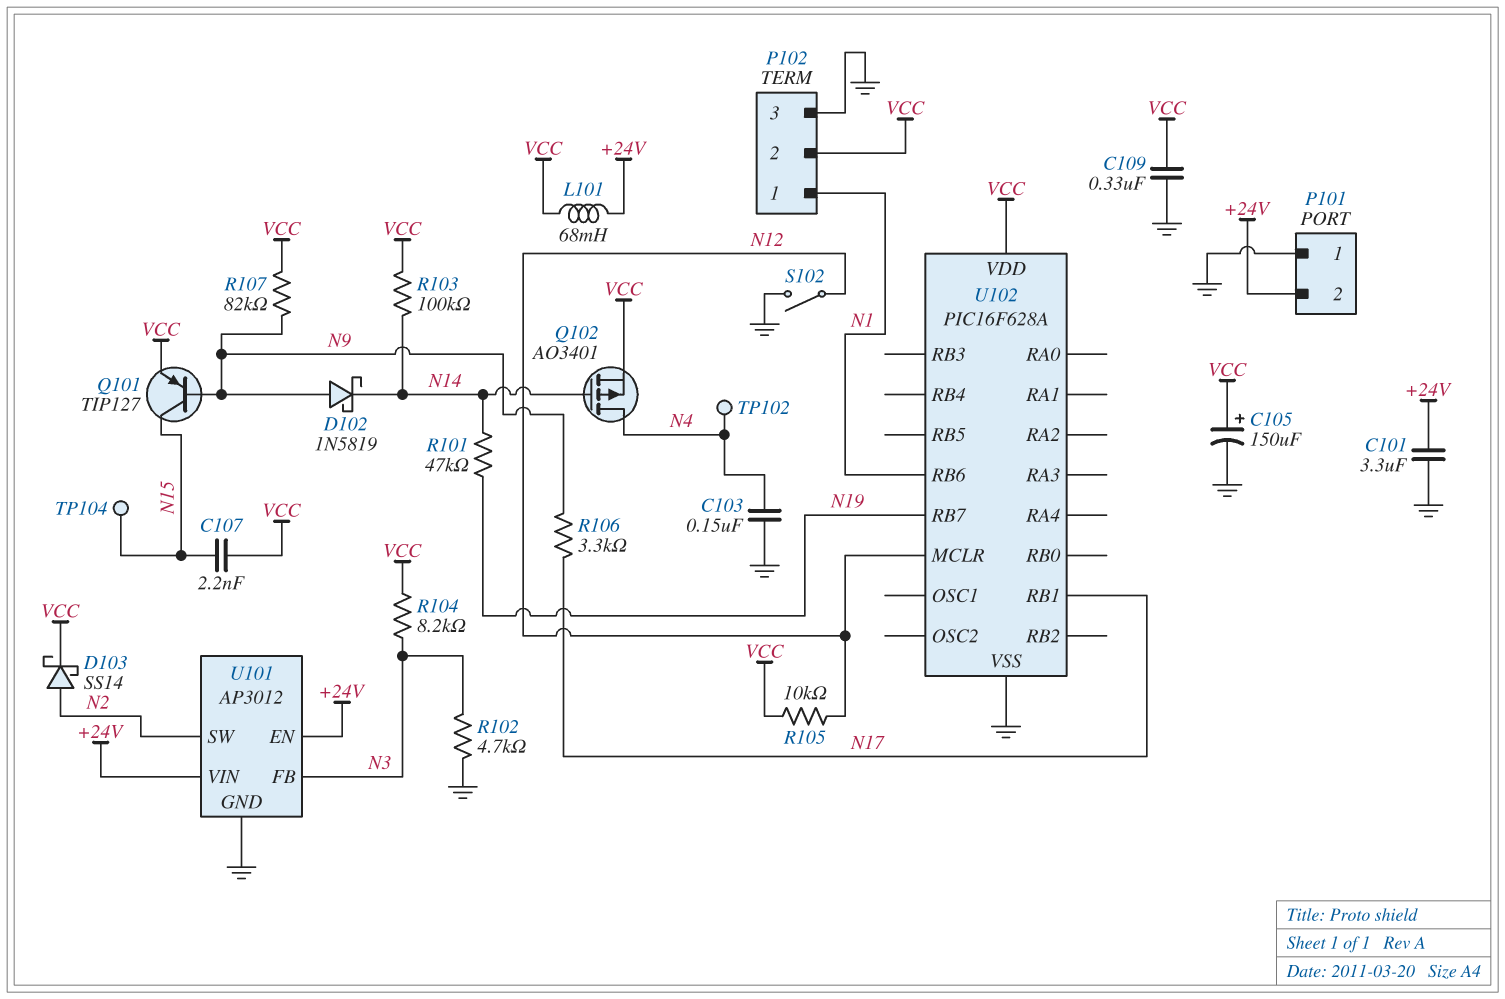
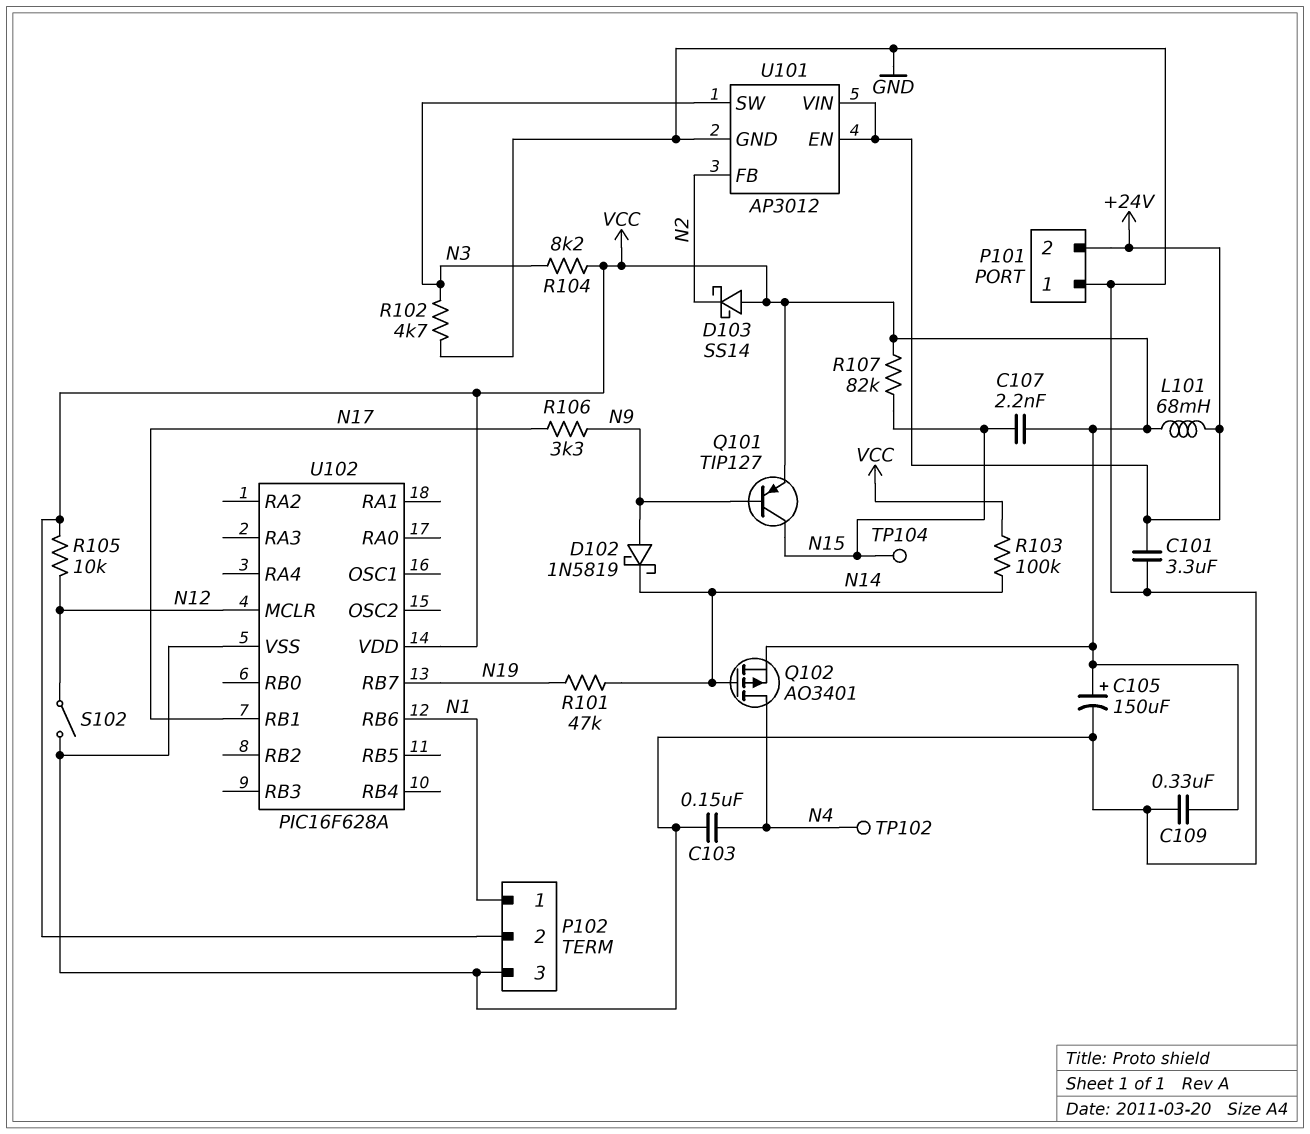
D103: schottky SS14 (A N2, K VCC) -> schottky SS14 (A VCC, K N2)
R107: 82k (N9, VCC) -> 82k (N15, VCC)
U101 pin FB: N3 -> N2
U101 pin SW: N2 -> N3

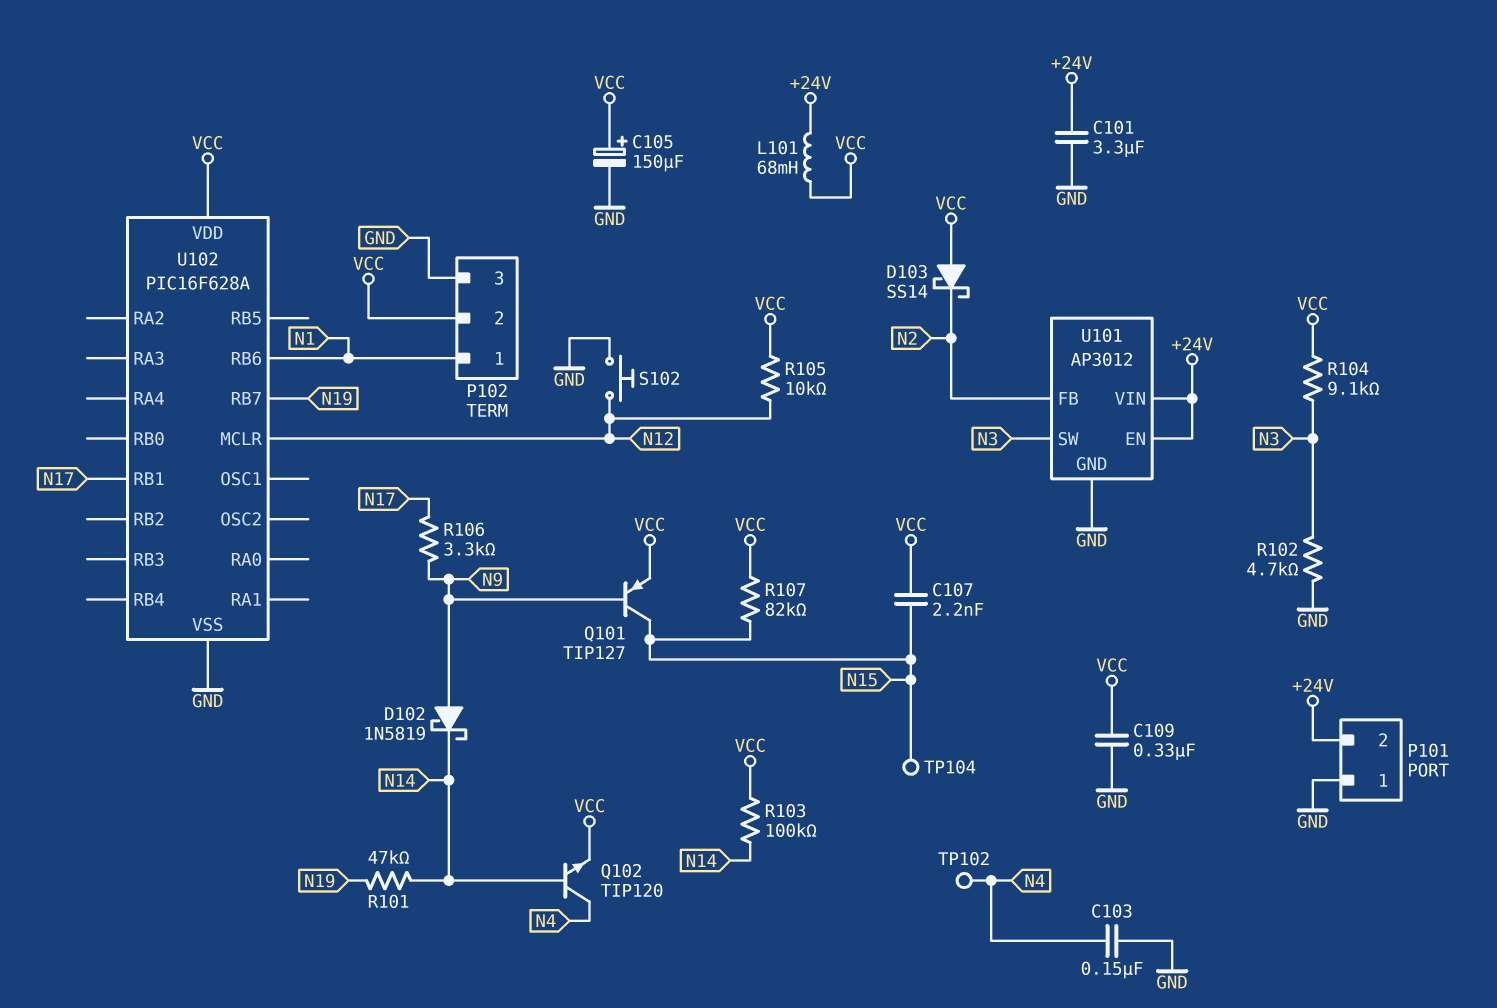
Q102: PMOS AO3401 (G N14, D N4, S VCC) -> NPN TIP120 (B N14, C N4, E VCC)
R104: 8.2k (N3, VCC) -> 9.1k (N3, VCC)
S102: switch (GND, N12) -> button (GND, N12)

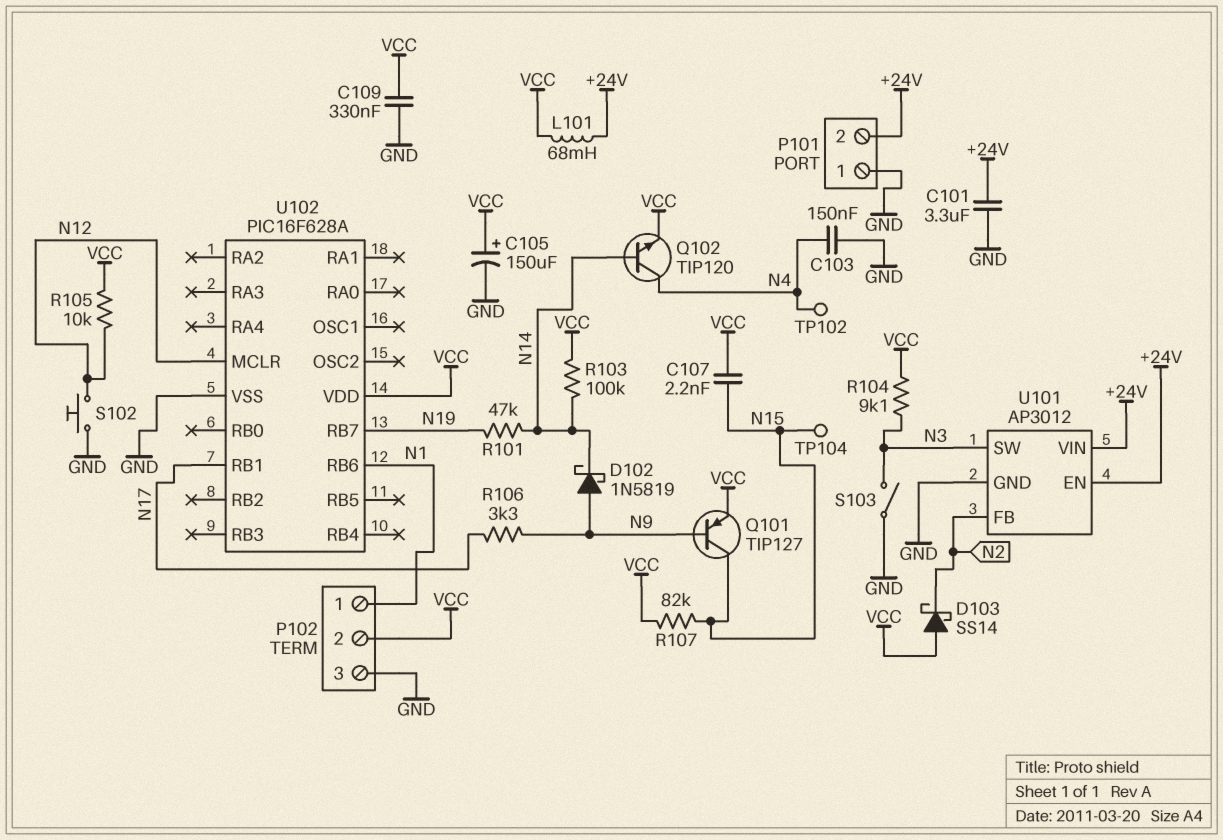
R102: 4.7k (GND, N3) -> none
S103: none -> switch (GND, N3)

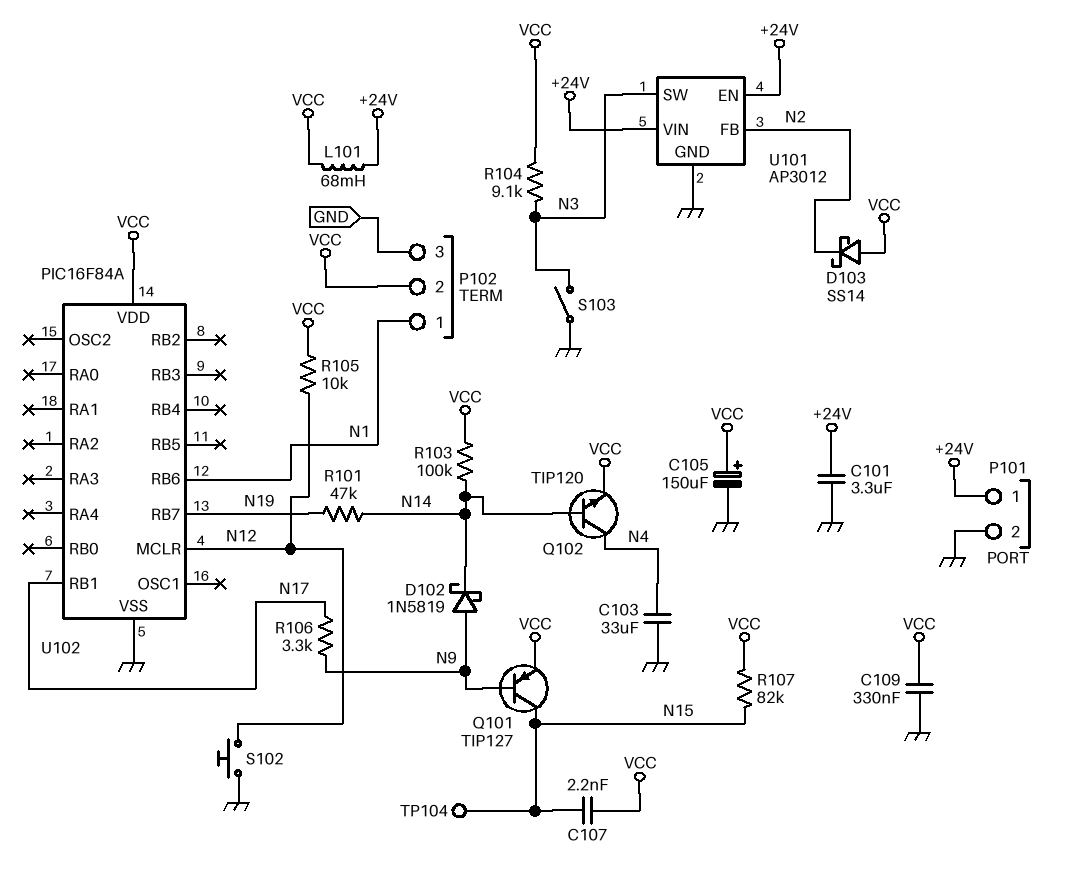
C103: 150nF (GND, N4) -> 33uF (GND, N4)
P101 pin 1: GND -> +24V
P101 pin 2: +24V -> GND
TP102: test point (N4) -> none
U102: PIC16F628A -> PIC16F84A

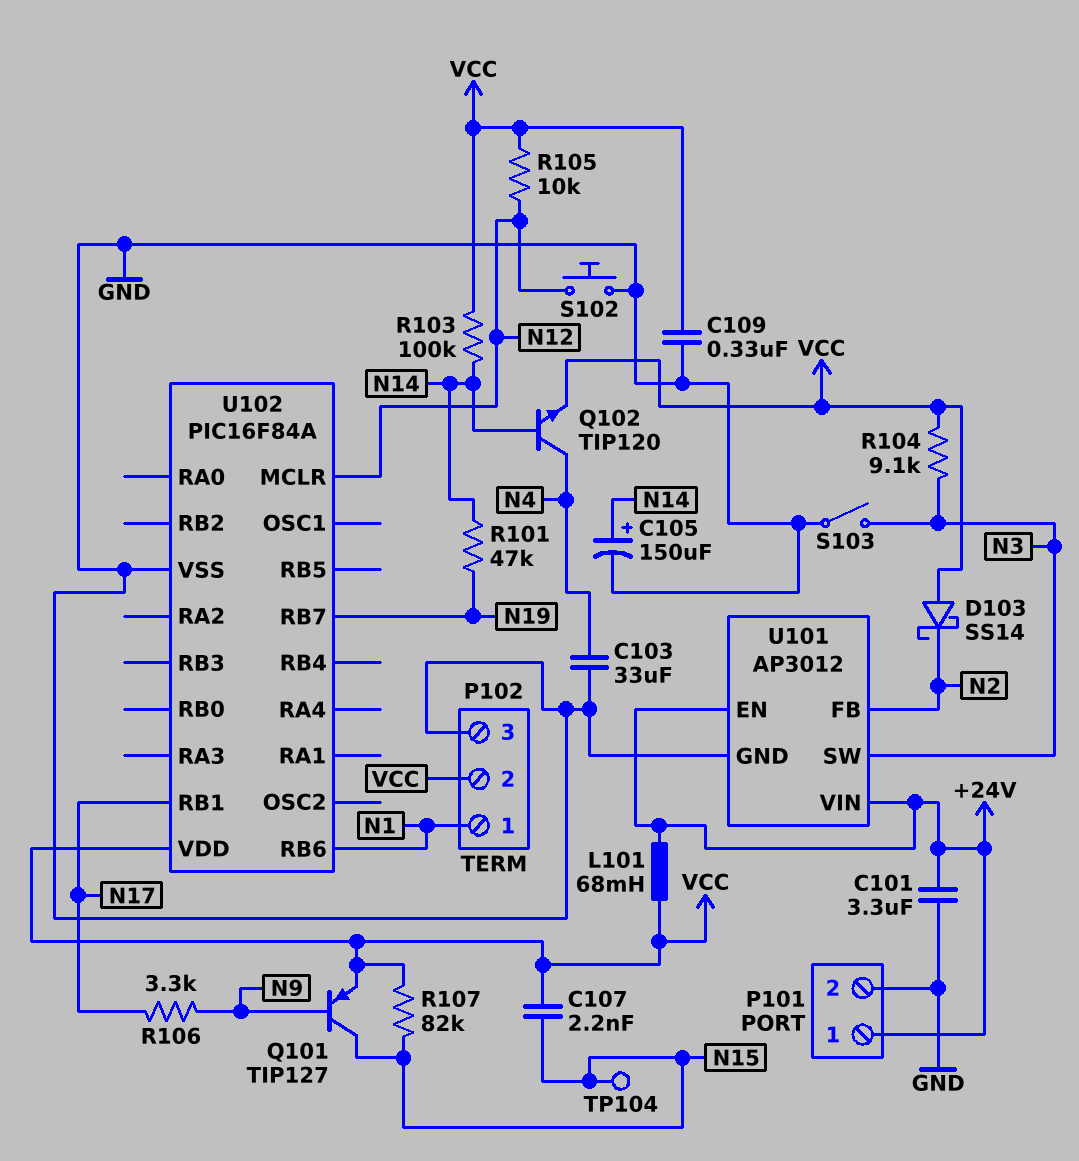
C105: 150uF (plus VCC, minus GND) -> 150uF (plus N14, minus GND)
D102: schottky 1N5819 (A N9, K N14) -> none

